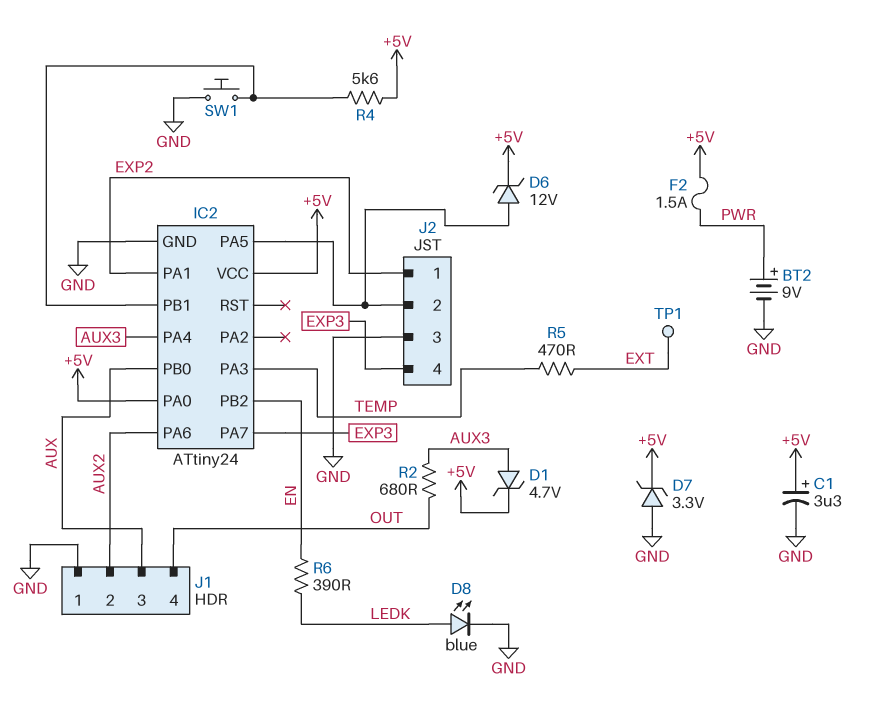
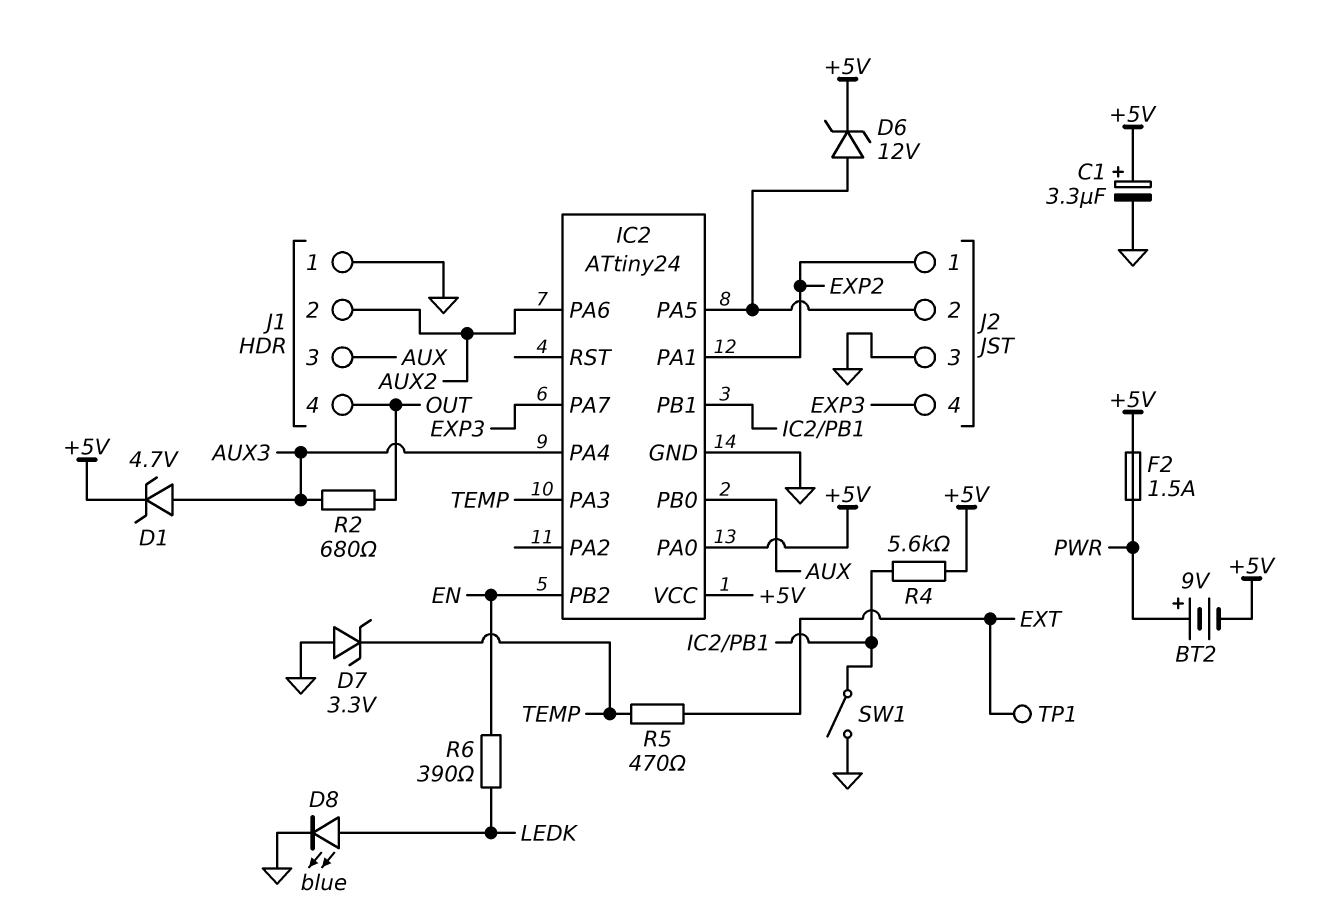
BT2: 9V (plus PWR, minus GND) -> 9V (plus PWR, minus +5V)
D7: zener 3.3V (A GND, K +5V) -> zener 3.3V (A GND, K TEMP)
SW1: button (GND, IC2/PB1) -> switch (GND, IC2/PB1)

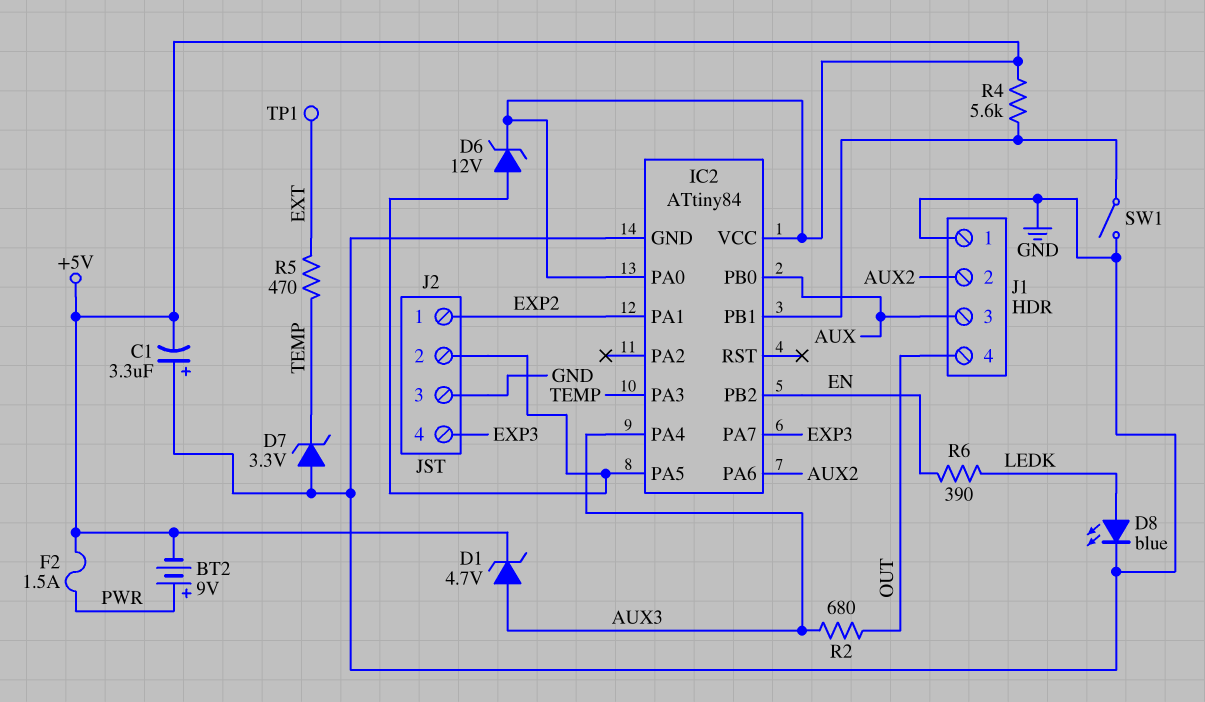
C1: 3.3uF (plus +5V, minus GND) -> 3.3uF (plus GND, minus +5V)
IC2: ATtiny24 -> ATtiny84

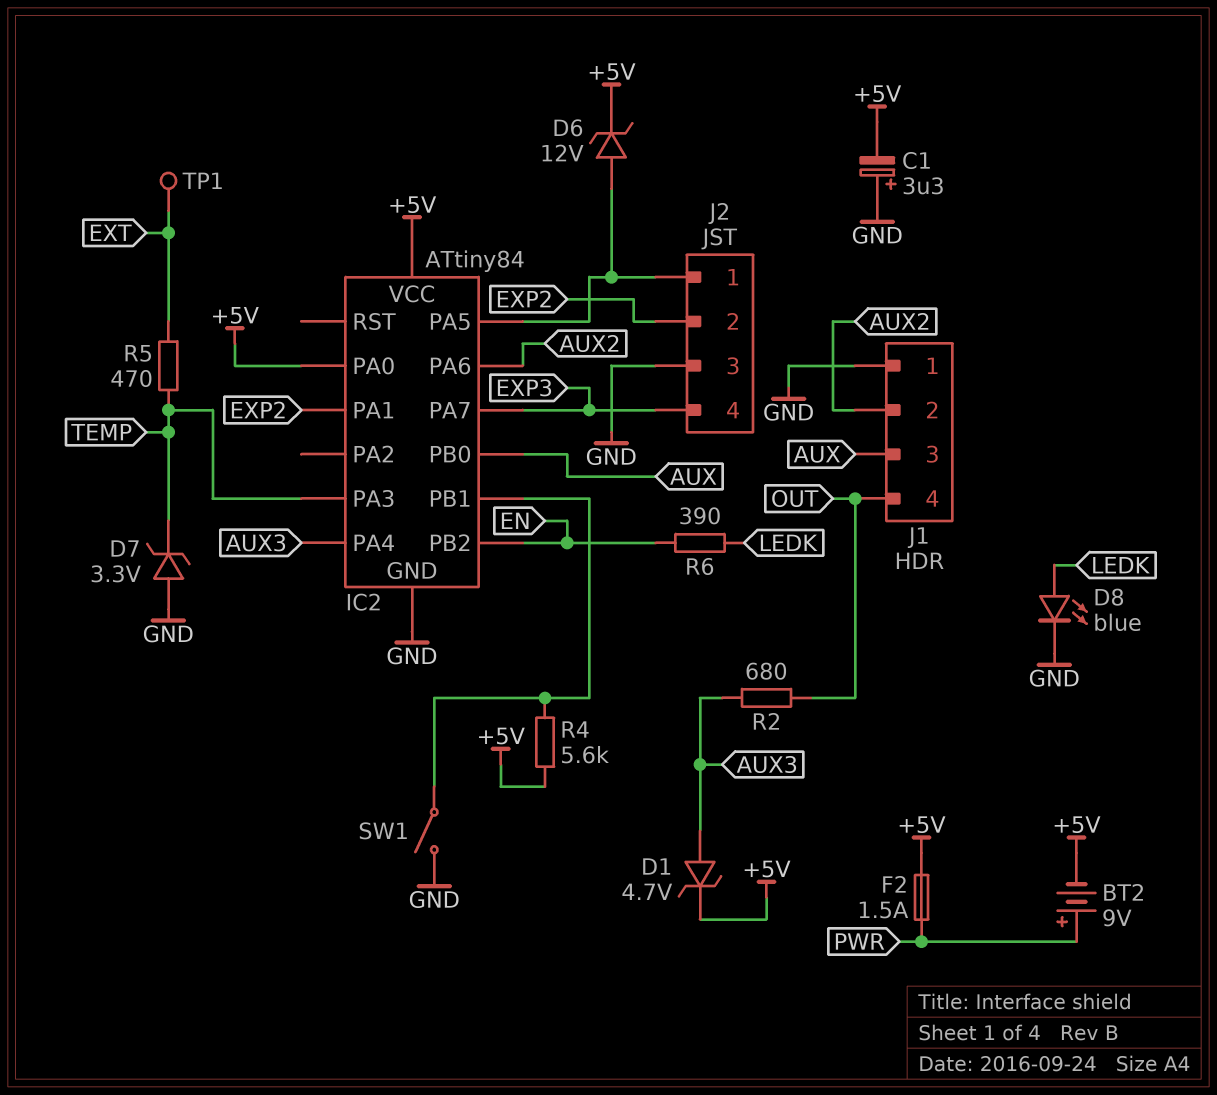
J2 pin 1: EXP2 -> IC2/PA5
J2 pin 2: IC2/PA5 -> EXP2

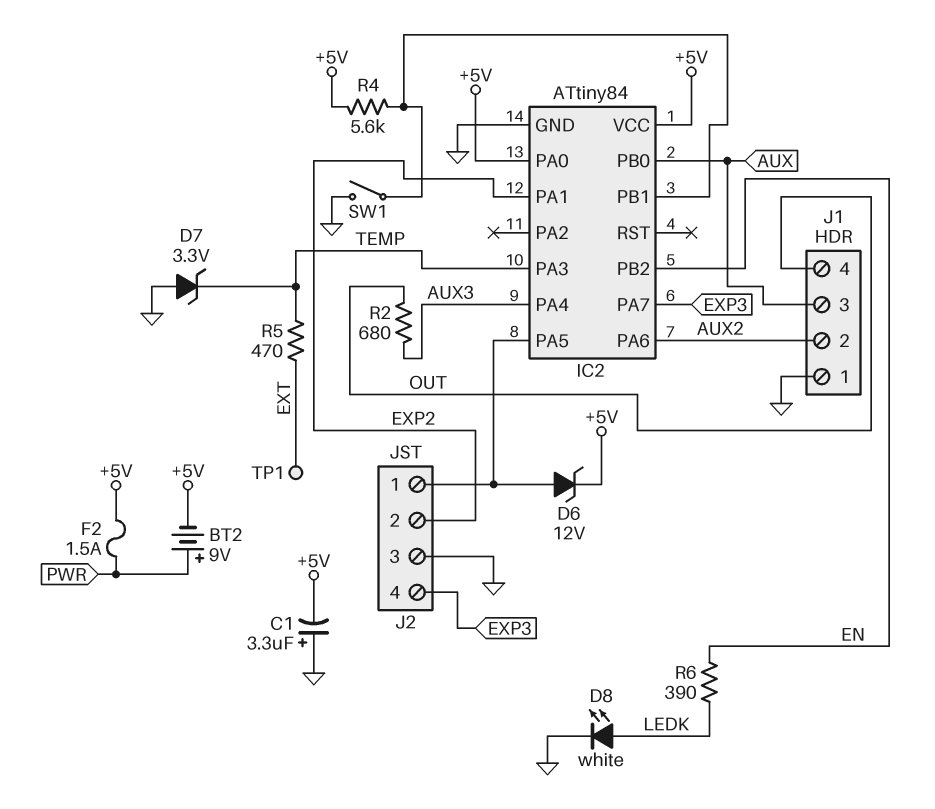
D1: zener 4.7V (A AUX3, K +5V) -> none
D8: LED blue (A LEDK, K GND) -> LED white (A LEDK, K GND)

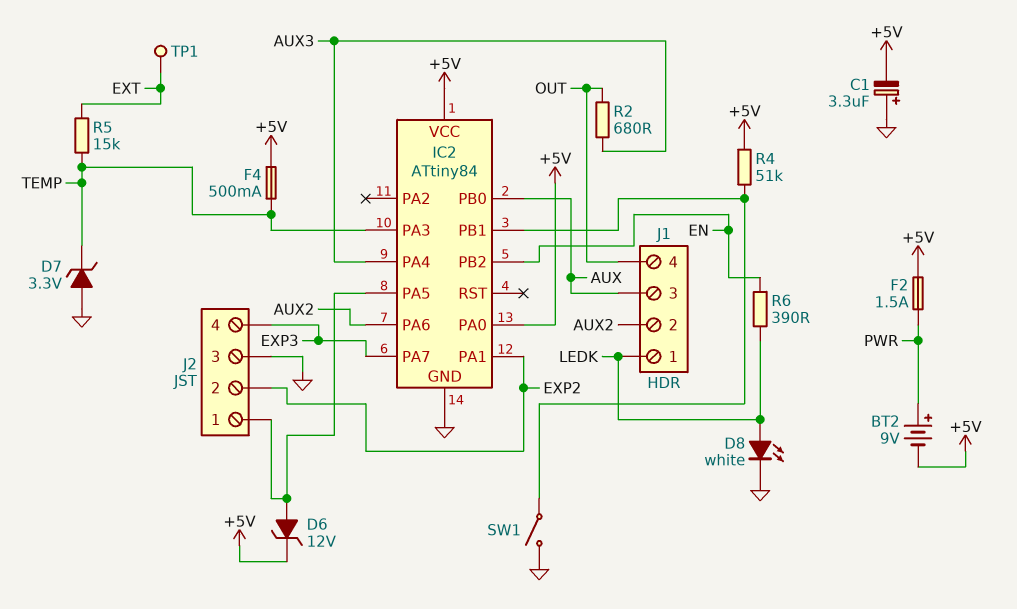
F4: none -> 500mA (+5V, TEMP)
J1 pin 1: GND -> LEDK
R4: 5.6k (+5V, IC2/PB1) -> 51k (+5V, IC2/PB1)
R5: 470 (EXT, TEMP) -> 15k (EXT, TEMP)

